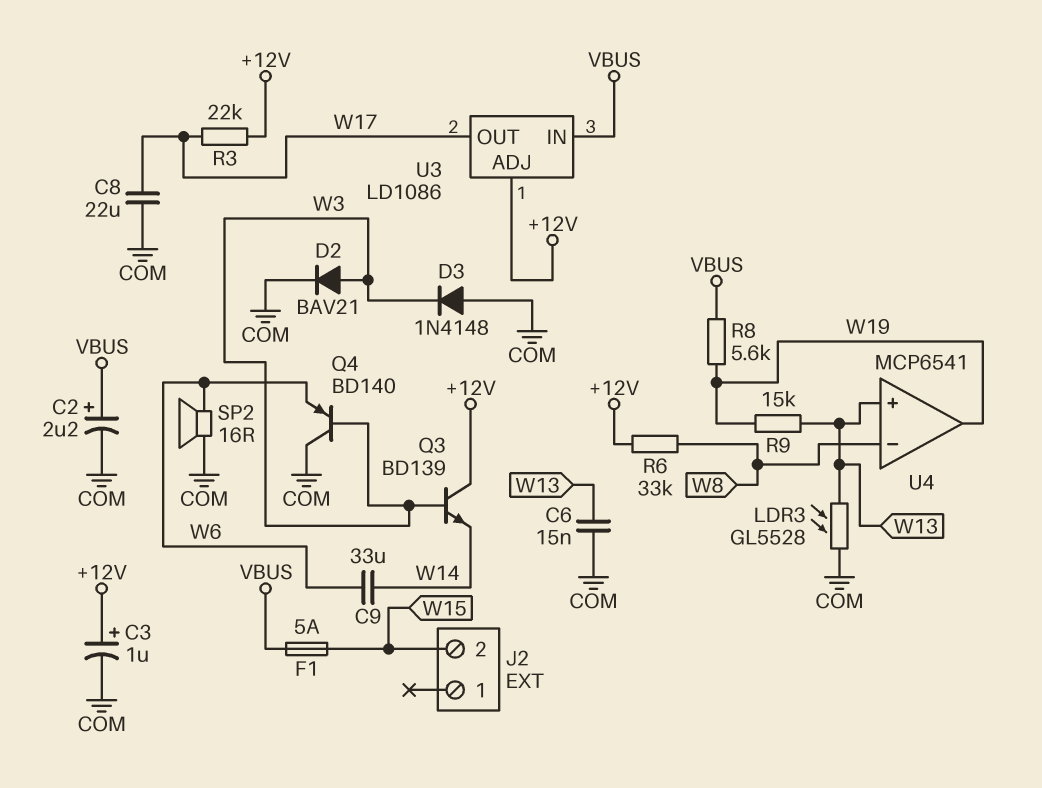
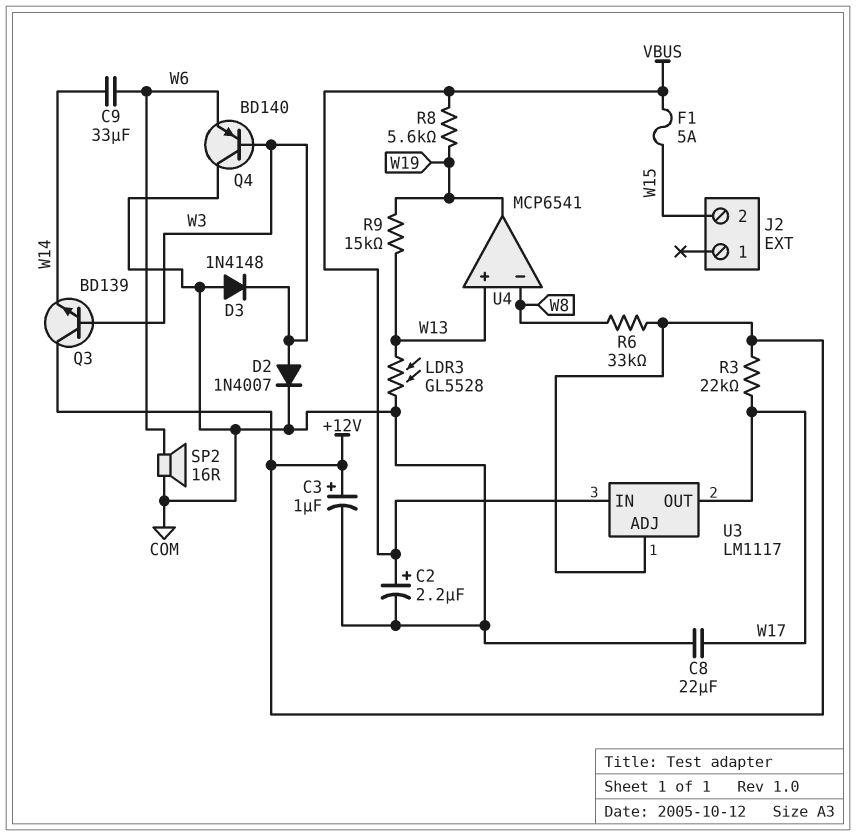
C6: 15nF (COM, W13) -> none
D2: diode BAV21 (A W3, K COM) -> diode 1N4007 (A W3, K COM)
U3: LD1086 -> LM1117

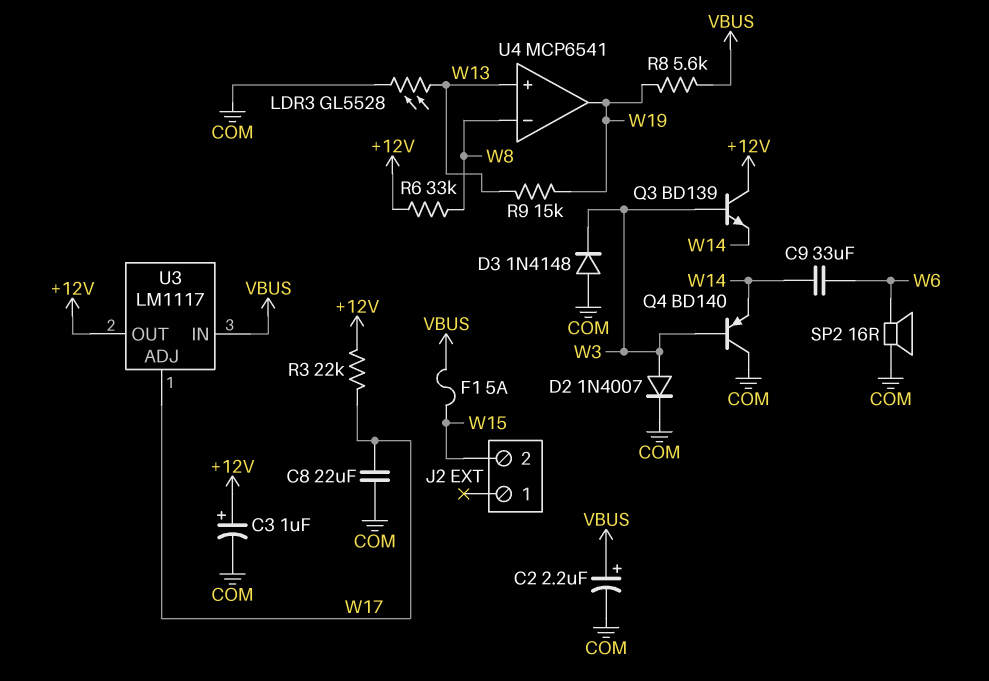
Q4: PNP BD140 (B W3, C COM, E W6) -> PNP BD140 (B W3, C COM, E W14)
U3 pin ADJ: +12V -> W17
U3 pin OUT: W17 -> +12V

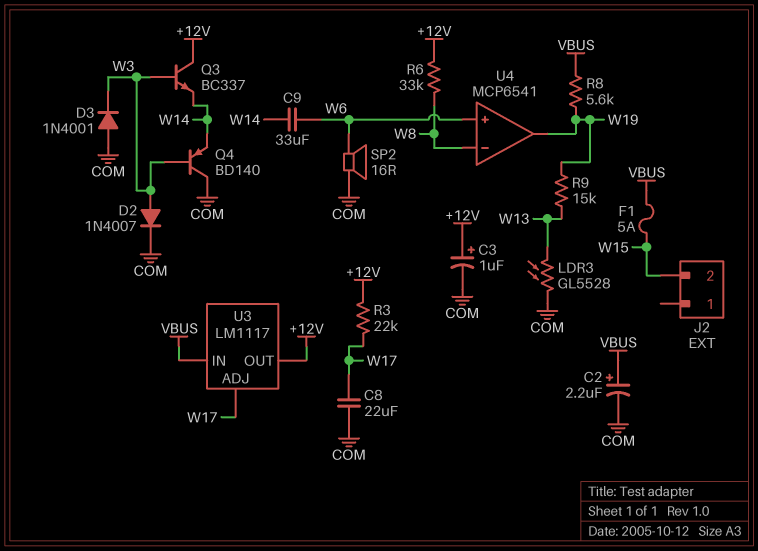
D3: diode 1N4148 (A COM, K W3) -> diode 1N4001 (A COM, K W3)
Q3: NPN BD139 (B W3, C +12V, E W14) -> NPN BC337 (B W3, C +12V, E W14)
U4 pin in+: W13 -> W6

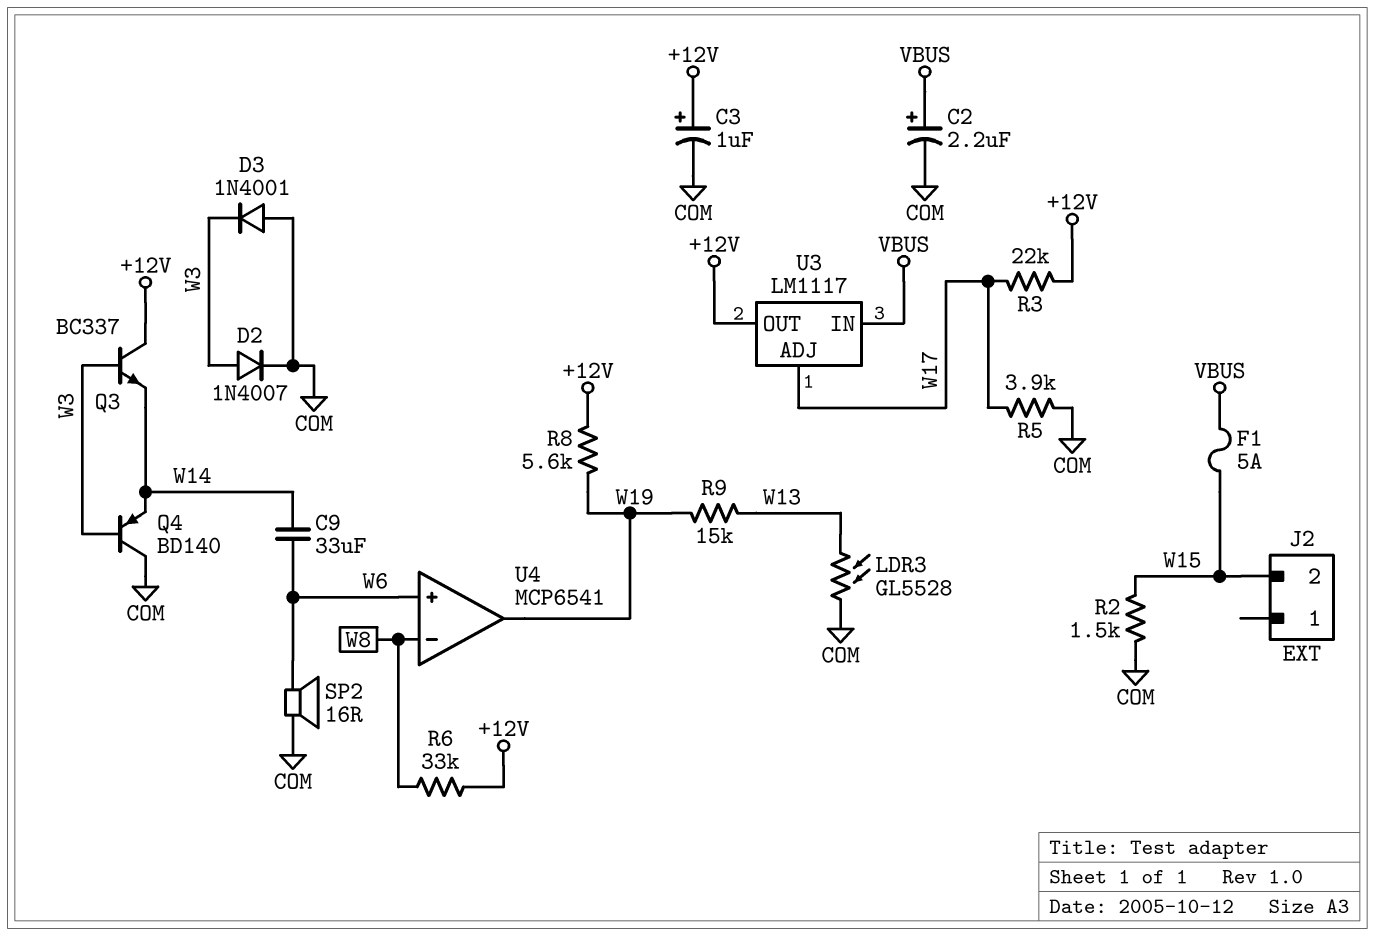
C8: 22uF (COM, W17) -> none
R2: none -> 1.5k (COM, W15)
R5: none -> 3.9k (COM, W17)
R8: 5.6k (VBUS, W19) -> 5.6k (+12V, W19)

